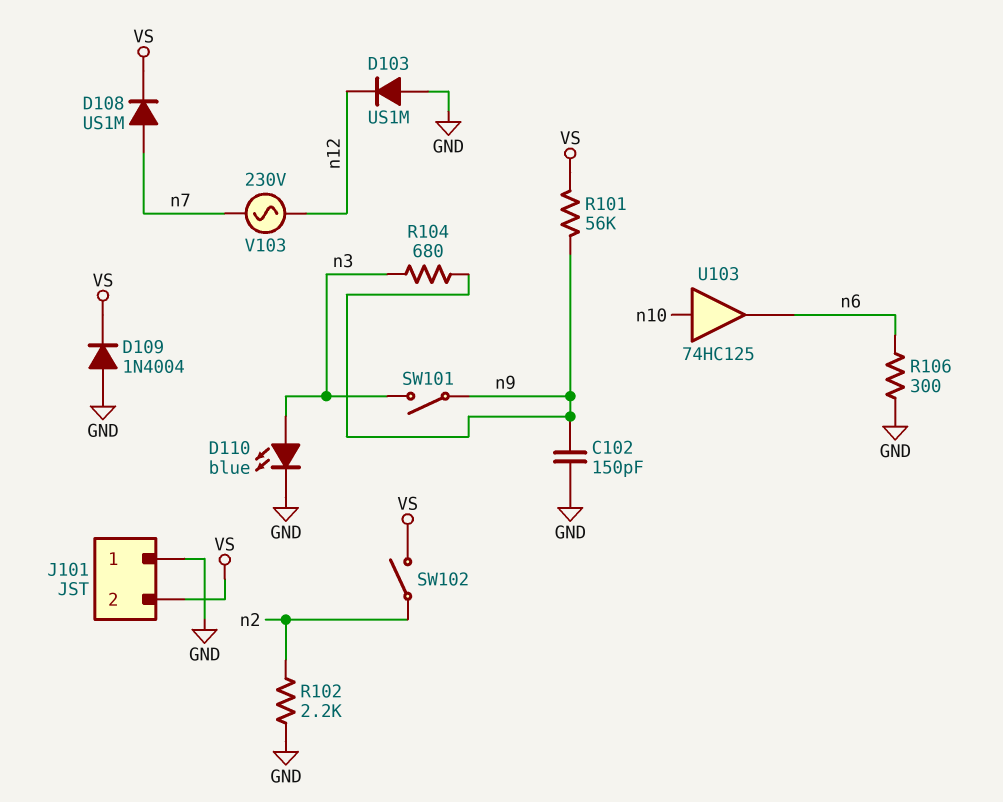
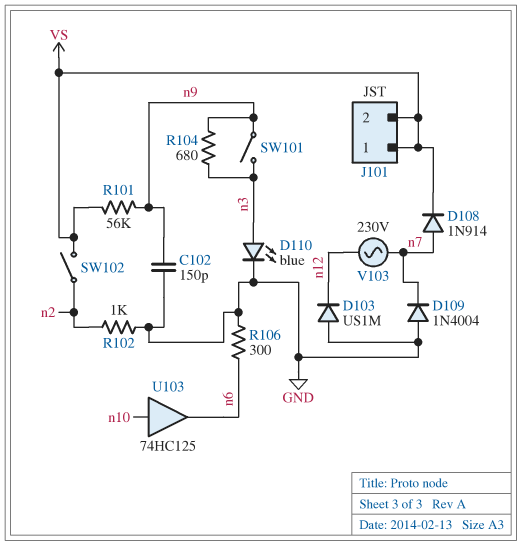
D108: diode US1M (A n7, K VS) -> diode 1N914 (A n7, K VS)
D109: diode 1N4004 (A GND, K VS) -> diode 1N4004 (A GND, K n7)
J101 pin 1: GND -> VS
R102: 2.2k (GND, n2) -> 1k (GND, n2)

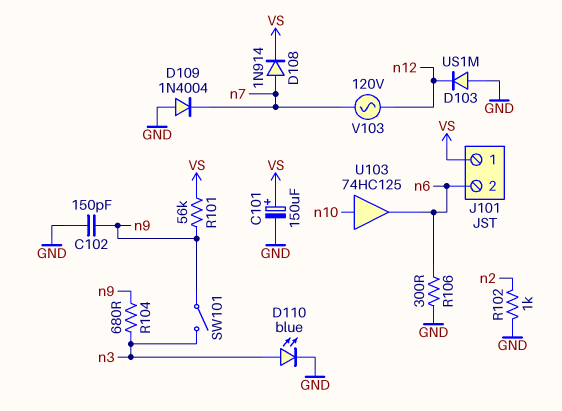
C101: none -> 150uF (plus VS, minus GND)
J101 pin 2: VS -> n6
SW102: switch (VS, n2) -> none
V103: AC 230V (n7, n12) -> AC 120V (n7, n12)

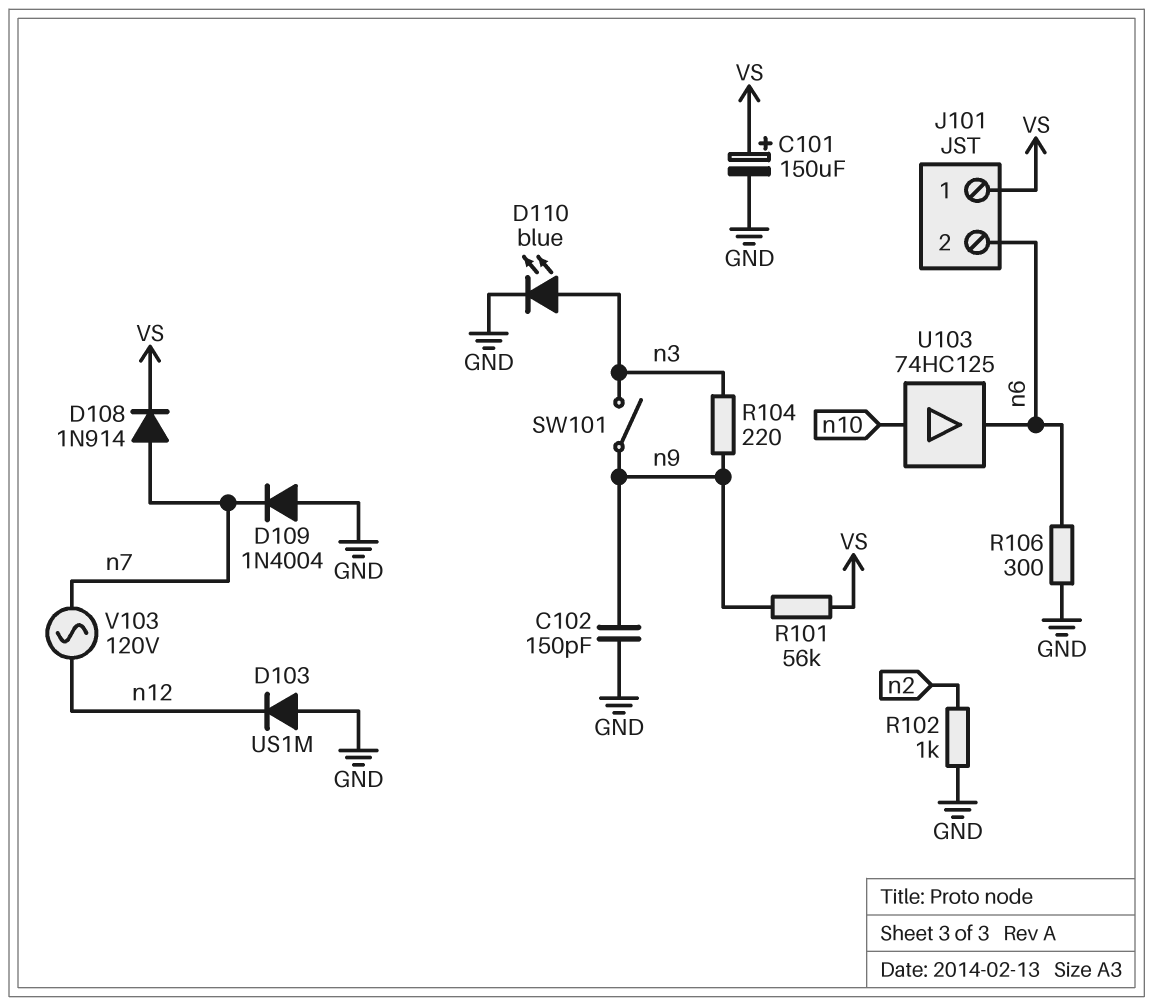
R104: 680 (n3, n9) -> 220 (n3, n9)

